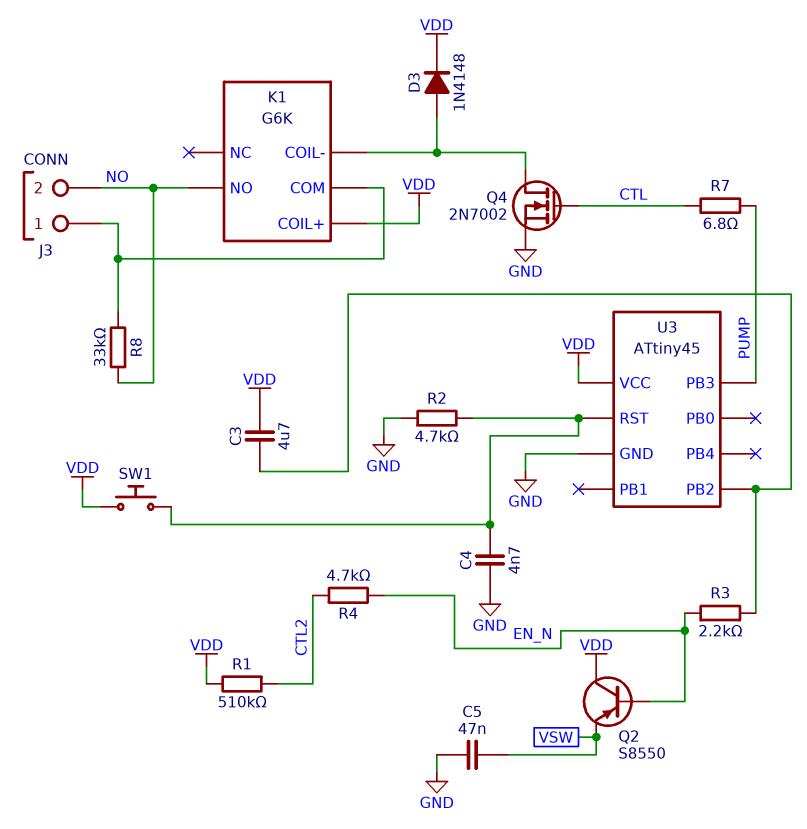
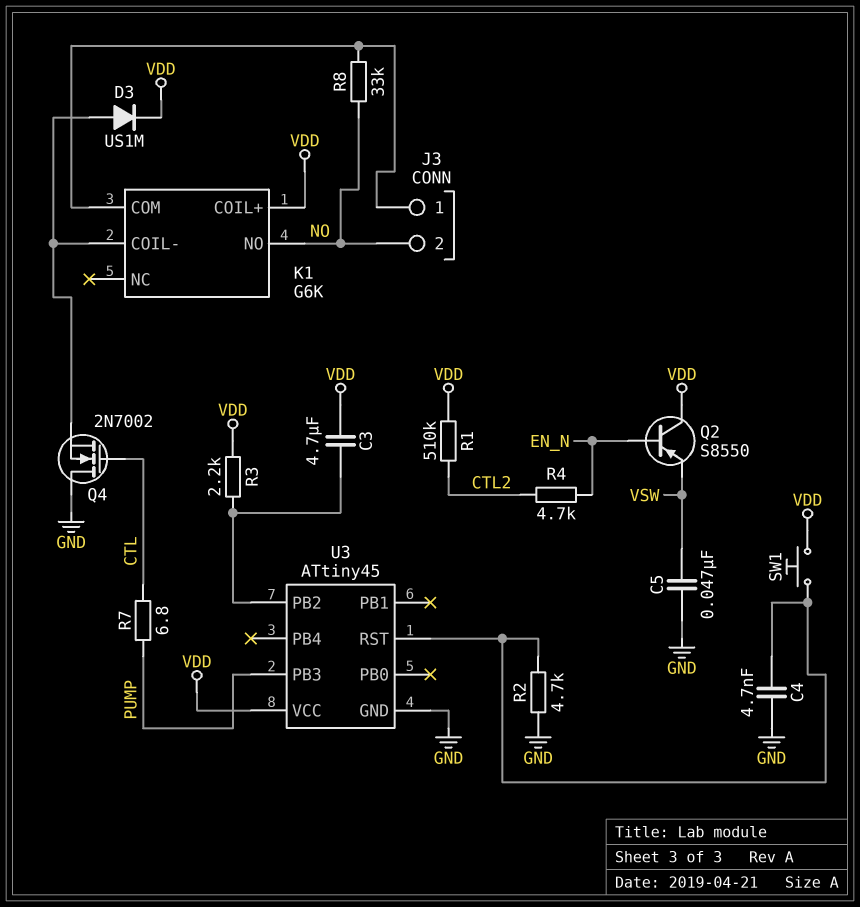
D3: diode 1N4148 (A K1/COIL-, K VDD) -> diode US1M (A K1/COIL-, K VDD)
Q4: NMOS 2N7002 (G CTL, D K1/COIL-, S GND) -> NMOS 2N7002 (G CTL, D GND, S K1/COIL-)
R3: 2.2k (EN_N, U3/PB2) -> 2.2k (U3/PB2, VDD)

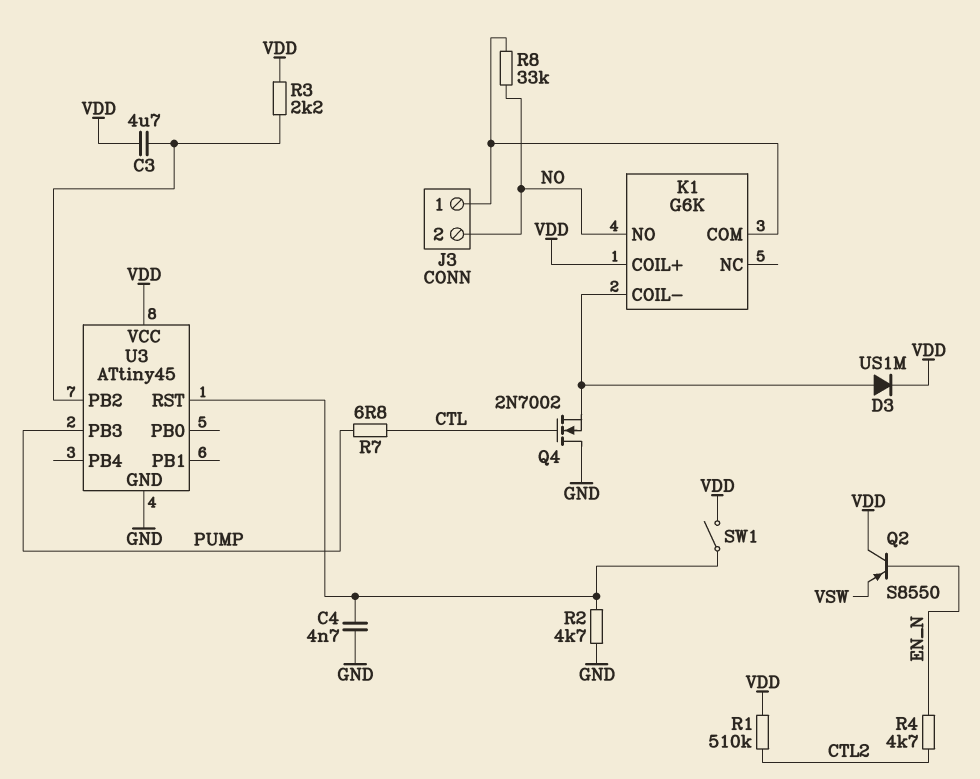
C5: 47nF (GND, VSW) -> none
SW1: button (U3/RST, VDD) -> switch (U3/RST, VDD)

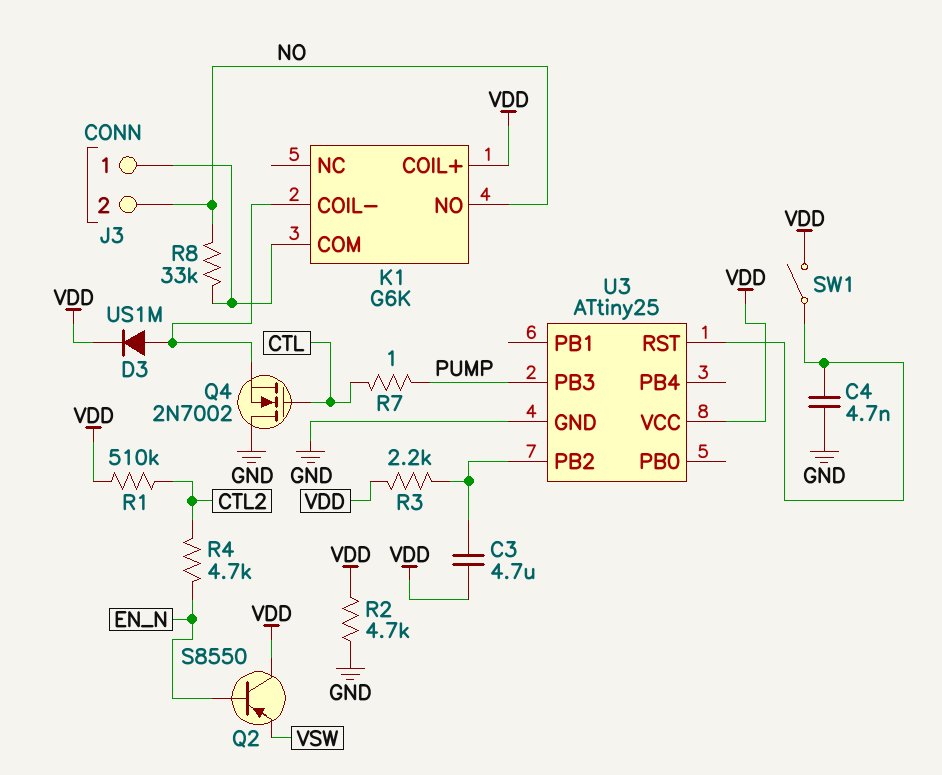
R2: 4.7k (GND, U3/RST) -> 4.7k (GND, VDD)
R7: 6.8 (CTL, PUMP) -> 1 (CTL, PUMP)
U3: ATtiny45 -> ATtiny25

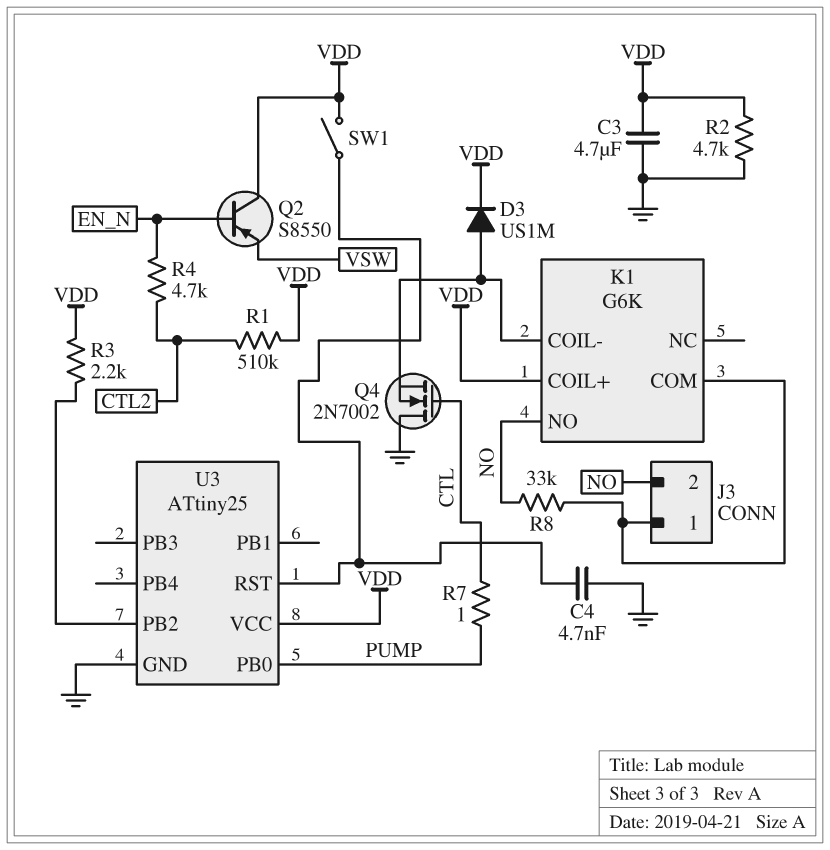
C3: 4.7uF (U3/PB2, VDD) -> 4.7uF (GND, VDD)
U3 pin PB0: none -> PUMP
U3 pin PB3: PUMP -> none

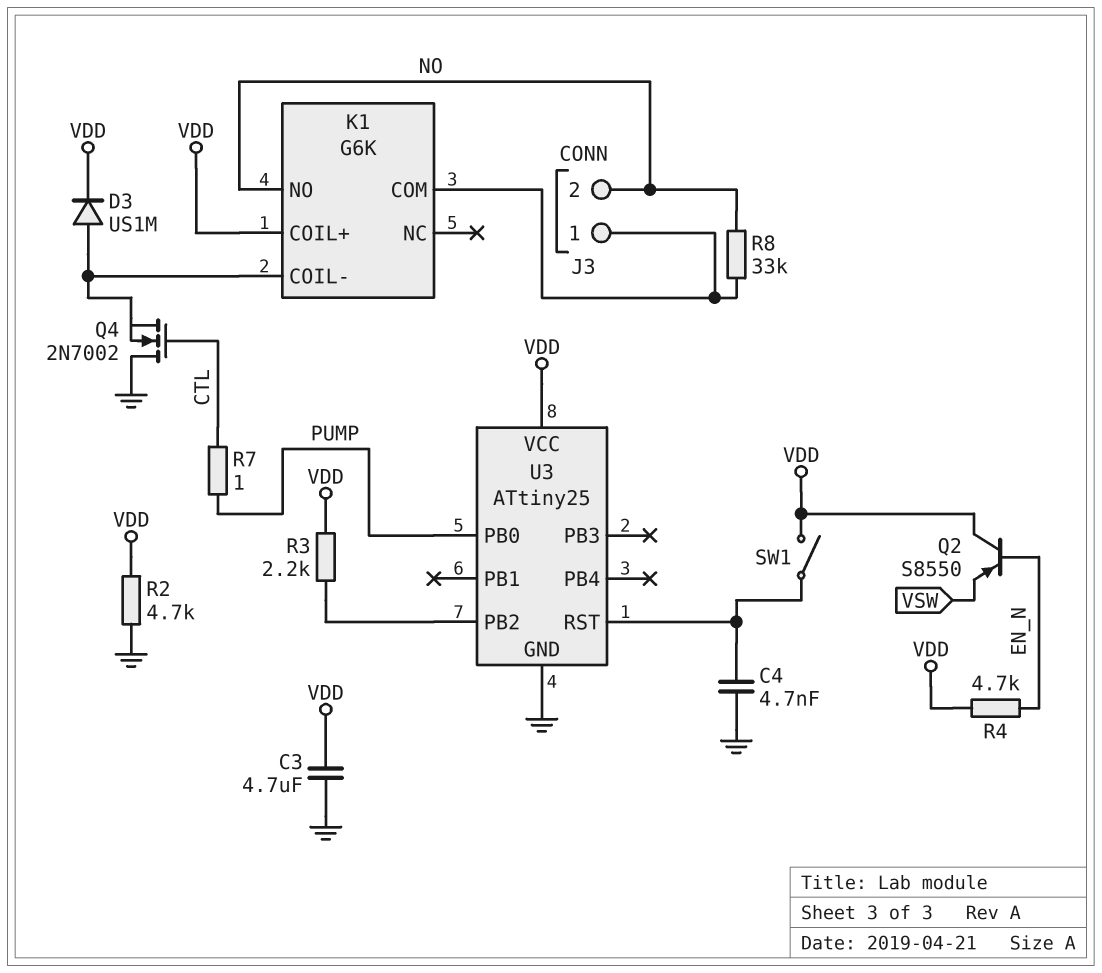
R1: 510k (CTL2, VDD) -> none
R4: 4.7k (CTL2, EN_N) -> 4.7k (EN_N, VDD)

